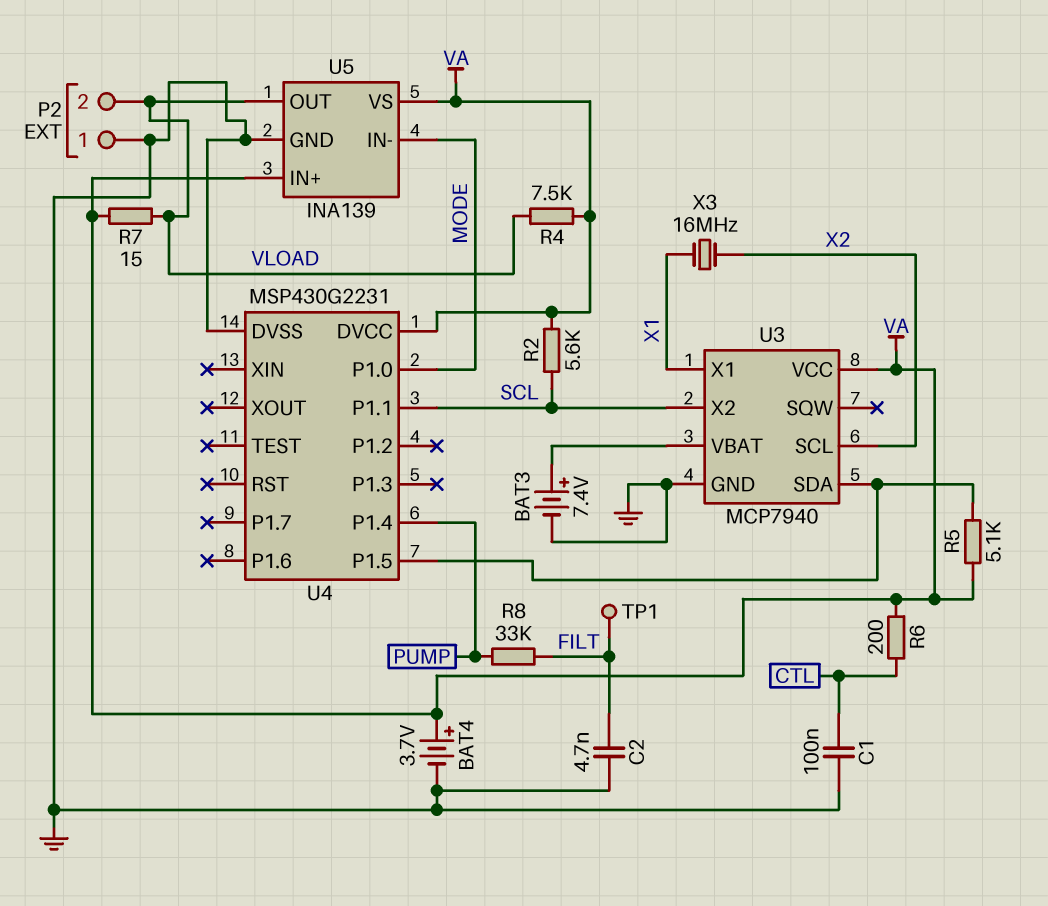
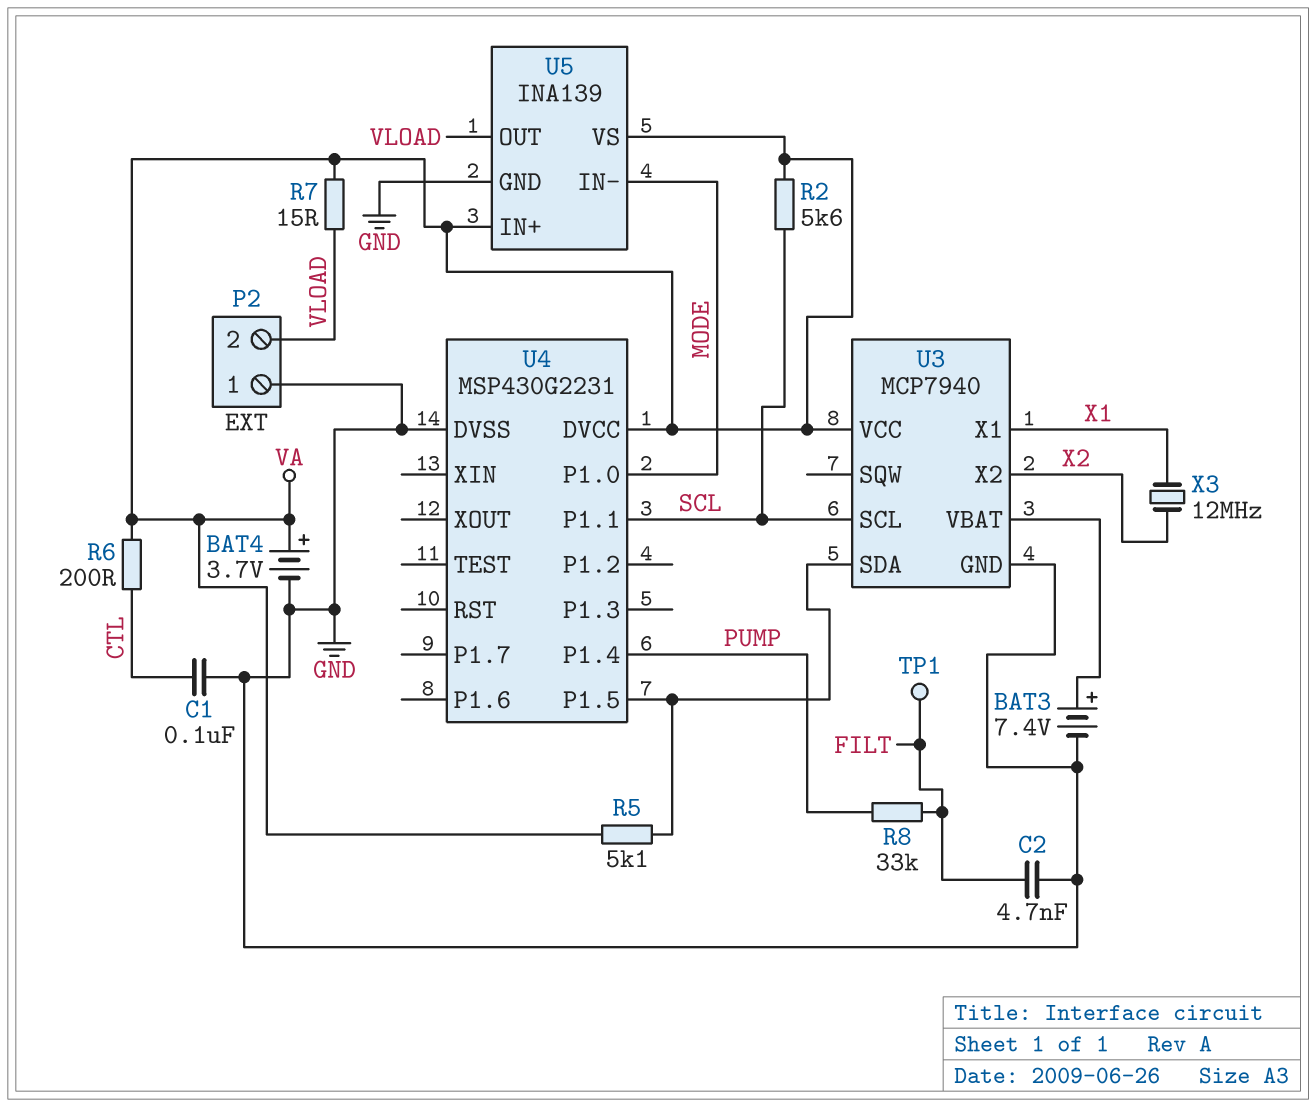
R4: 7.5k (VA, VLOAD) -> none
U3 pin SCL: X2 -> SCL
U3 pin X2: SCL -> X2
X3: 16MHz (X1, X2) -> 12MHz (X1, X2)

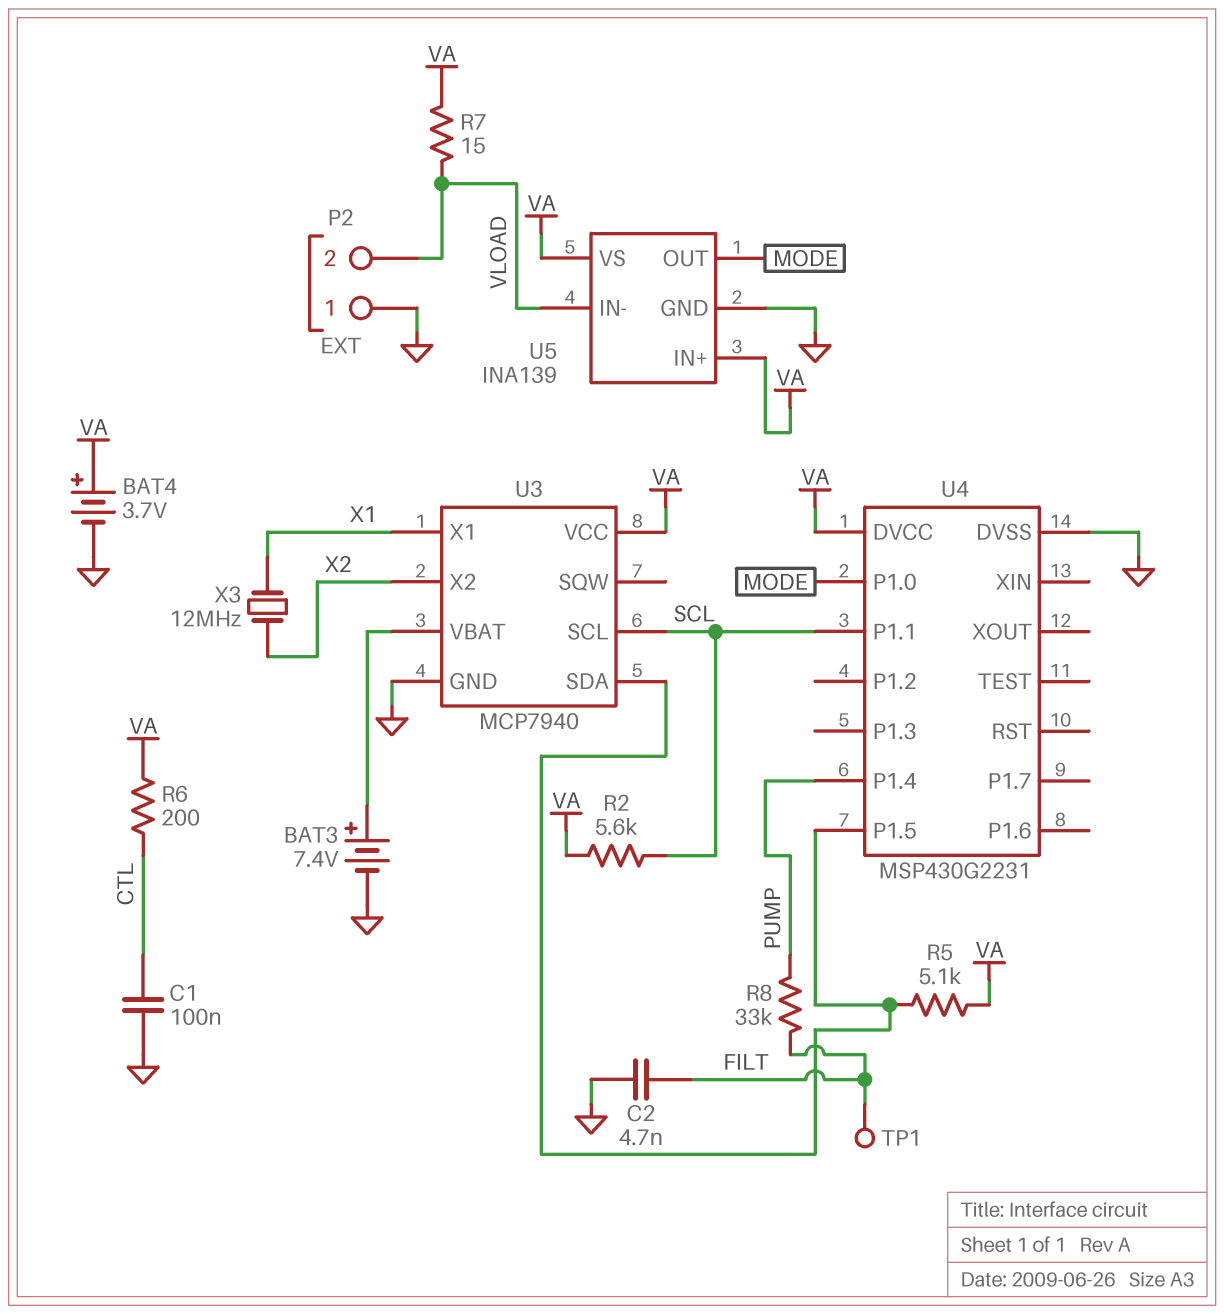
U5 pin IN-: MODE -> VLOAD
U5 pin OUT: VLOAD -> MODE

